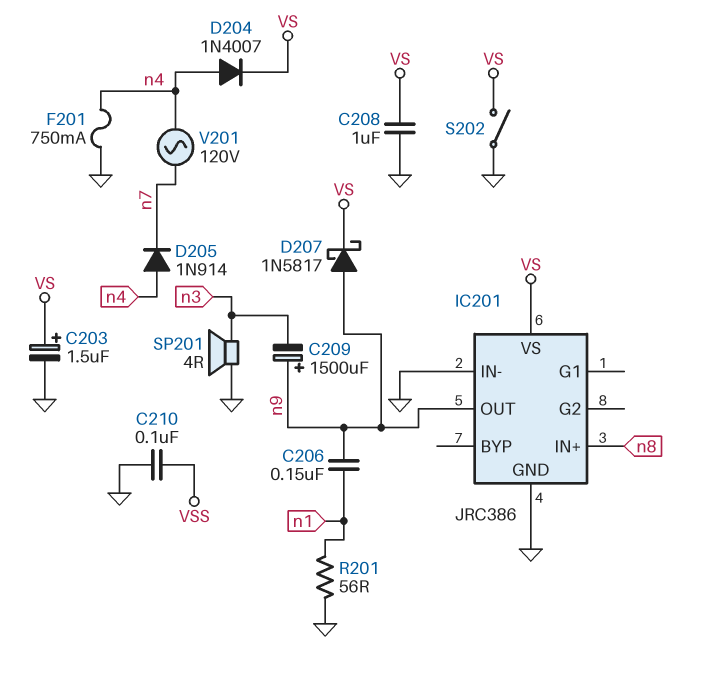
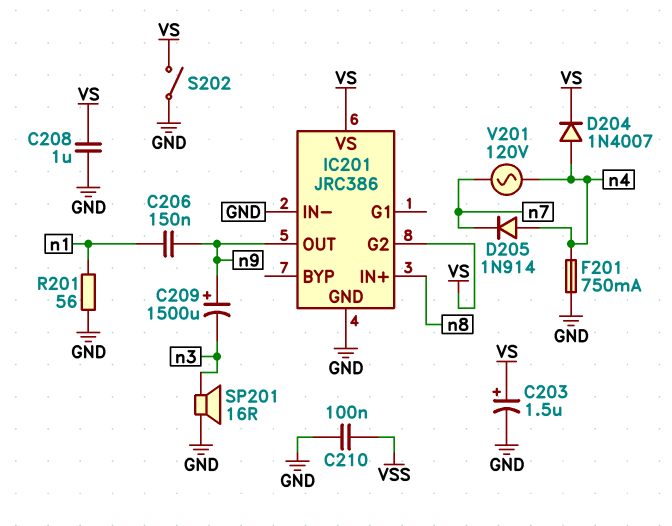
D207: schottky 1N5817 (A n9, K VS) -> none
IC201 pin G2: none -> VS
SP201: speaker 4R (GND, n3) -> speaker 16R (GND, n3)

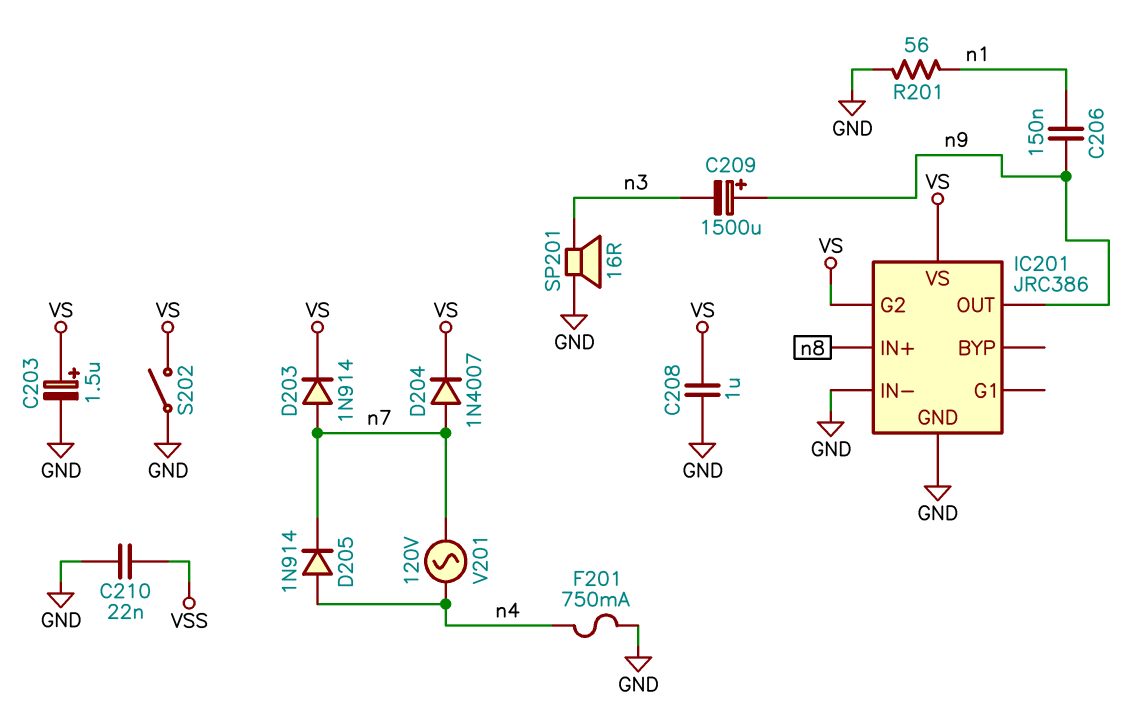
C210: 100nF (GND, VSS) -> 22nF (GND, VSS)
D203: none -> diode 1N914 (A n7, K VS)
D204: diode 1N4007 (A n4, K VS) -> diode 1N4007 (A n7, K VS)

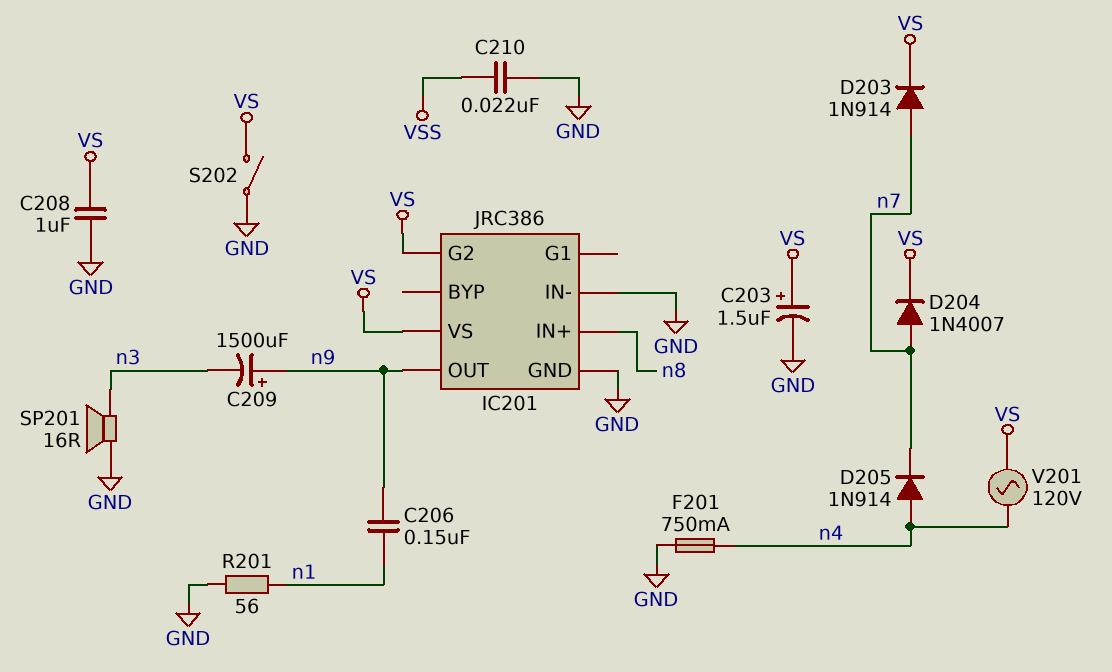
V201: AC 120V (n4, n7) -> AC 120V (VS, n4)

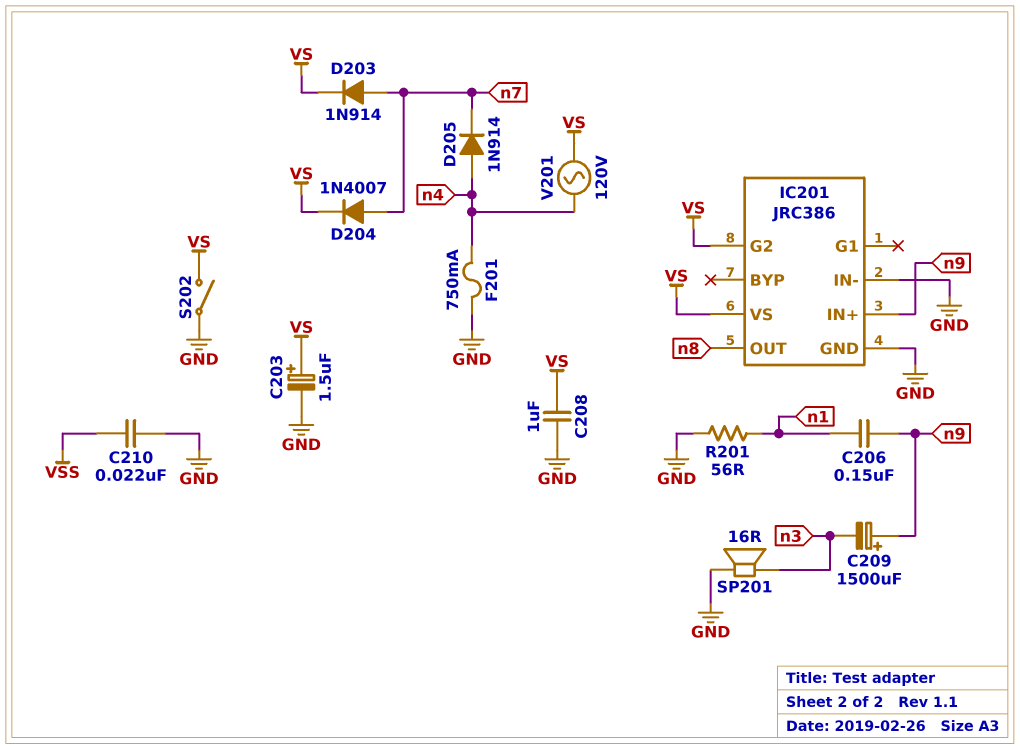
IC201 pin IN+: n8 -> n9
IC201 pin OUT: n9 -> n8

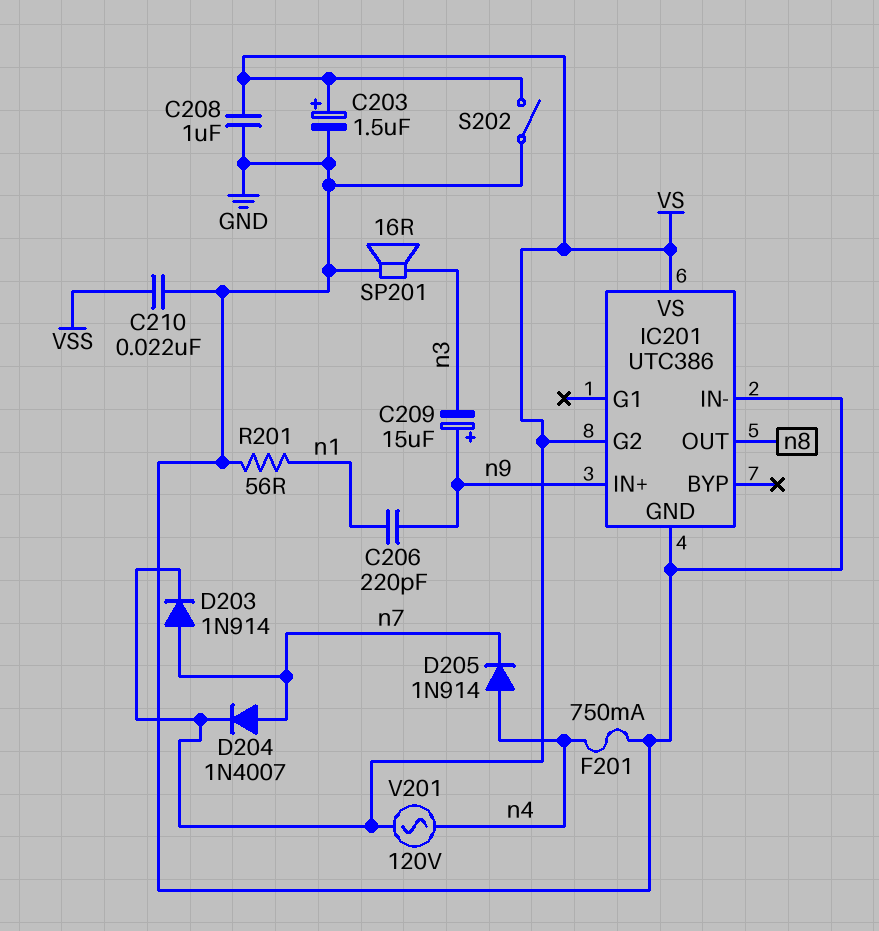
C206: 150nF (n1, n9) -> 220pF (n1, n9)
C209: 1500uF (plus n9, minus n3) -> 15uF (plus n9, minus n3)
IC201: JRC386 -> UTC386

